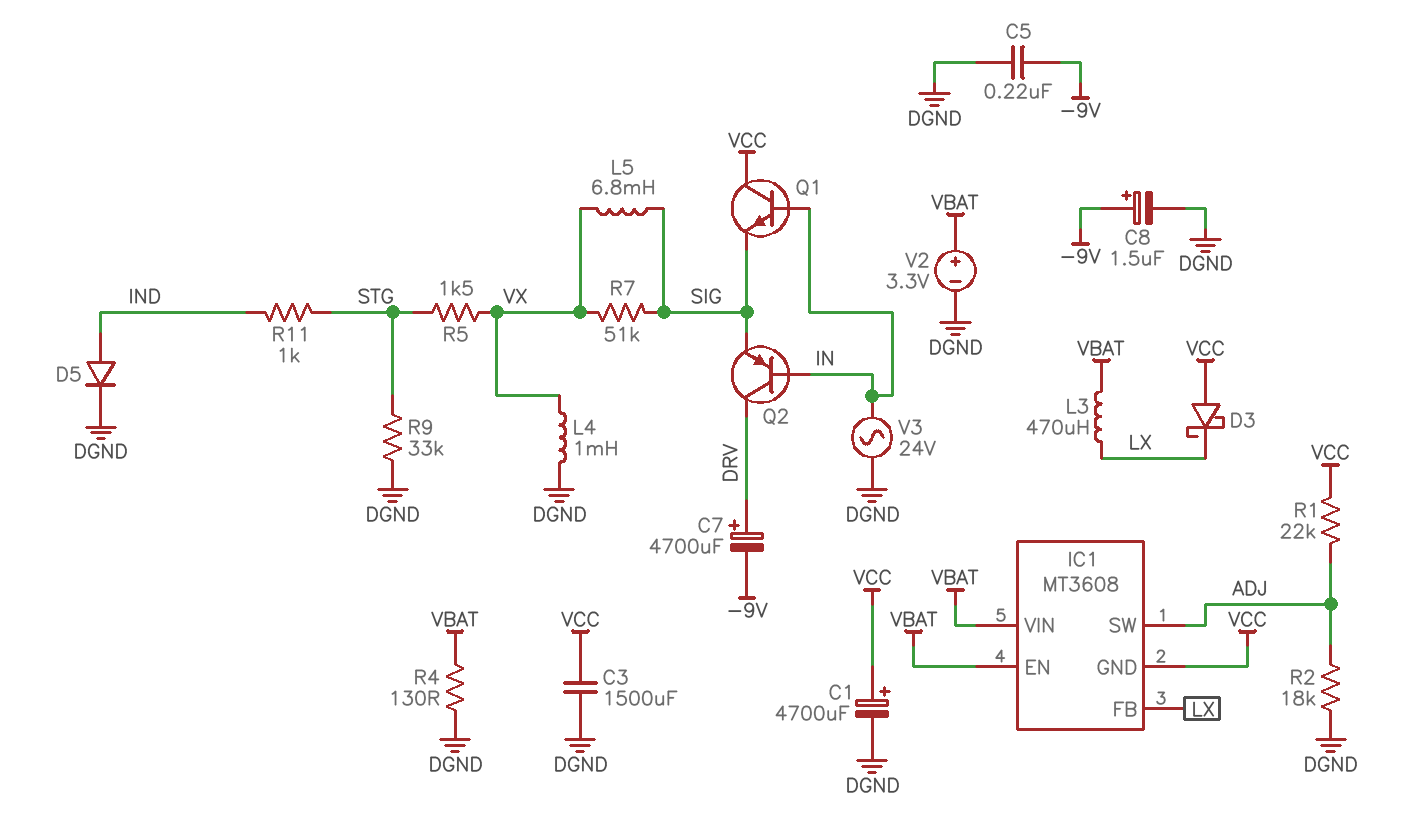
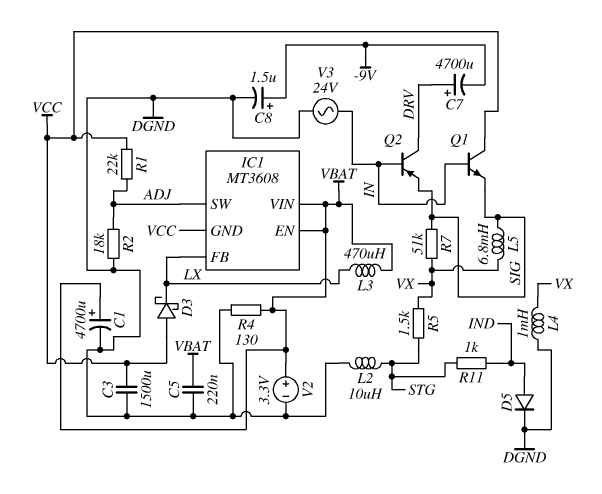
C1: 4700uF (plus VCC, minus DGND) -> 4700uF (plus VBAT, minus DGND)
C5: 220nF (-9V, DGND) -> 220nF (DGND, VBAT)
L2: none -> 10uH (DGND, STG)
R9: 33k (DGND, STG) -> none

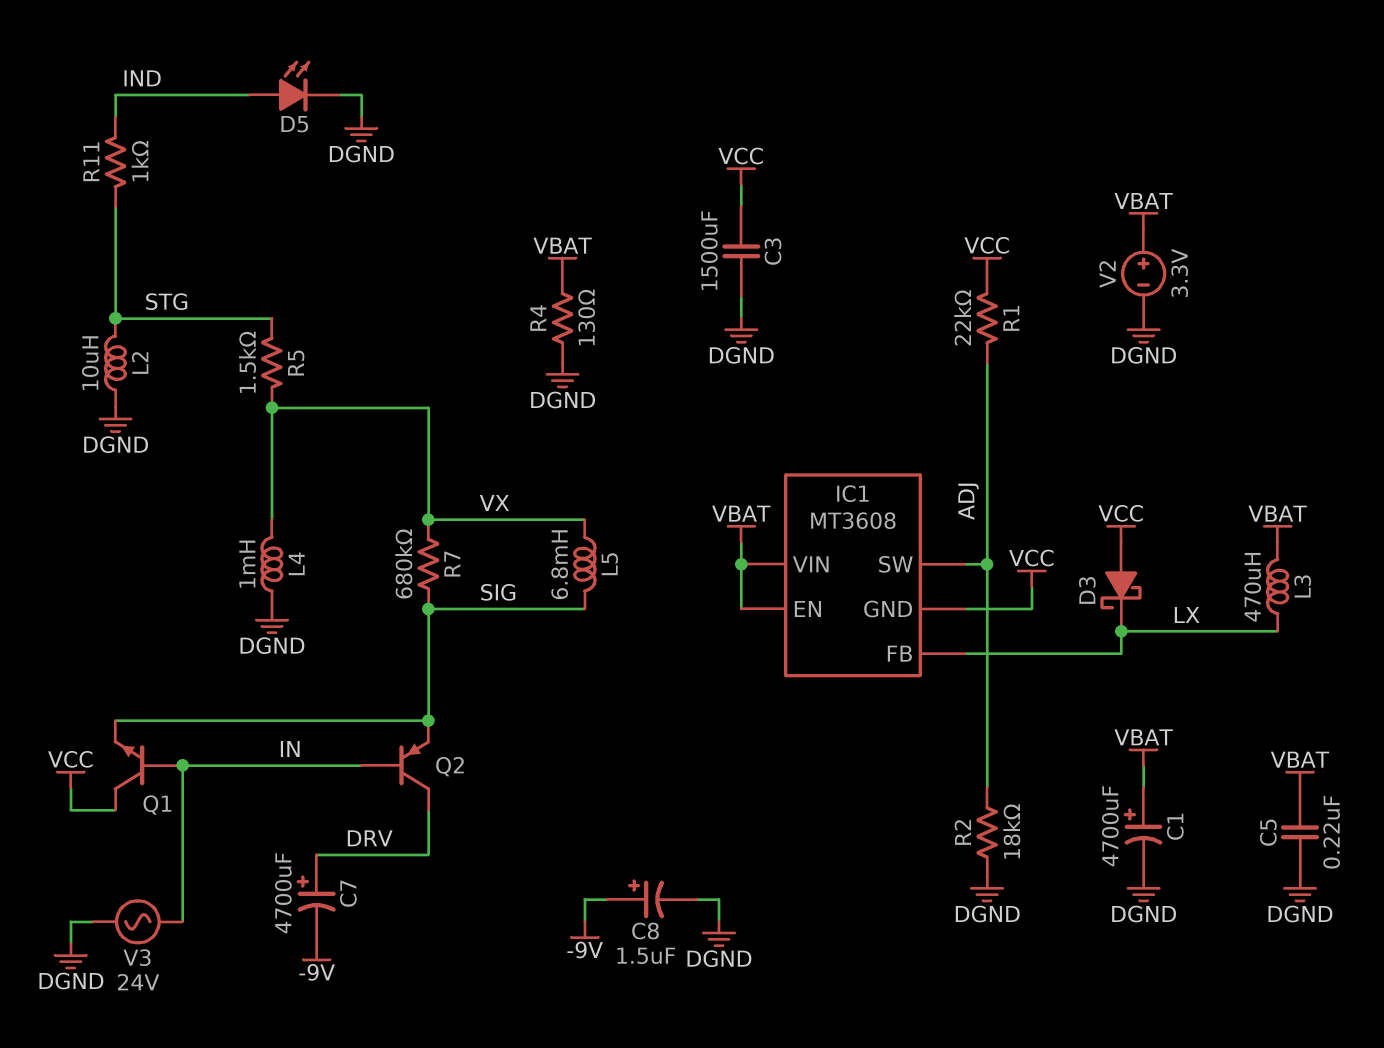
D5: diode (A IND, K DGND) -> LED (A IND, K DGND)
R7: 51k (SIG, VX) -> 680k (SIG, VX)

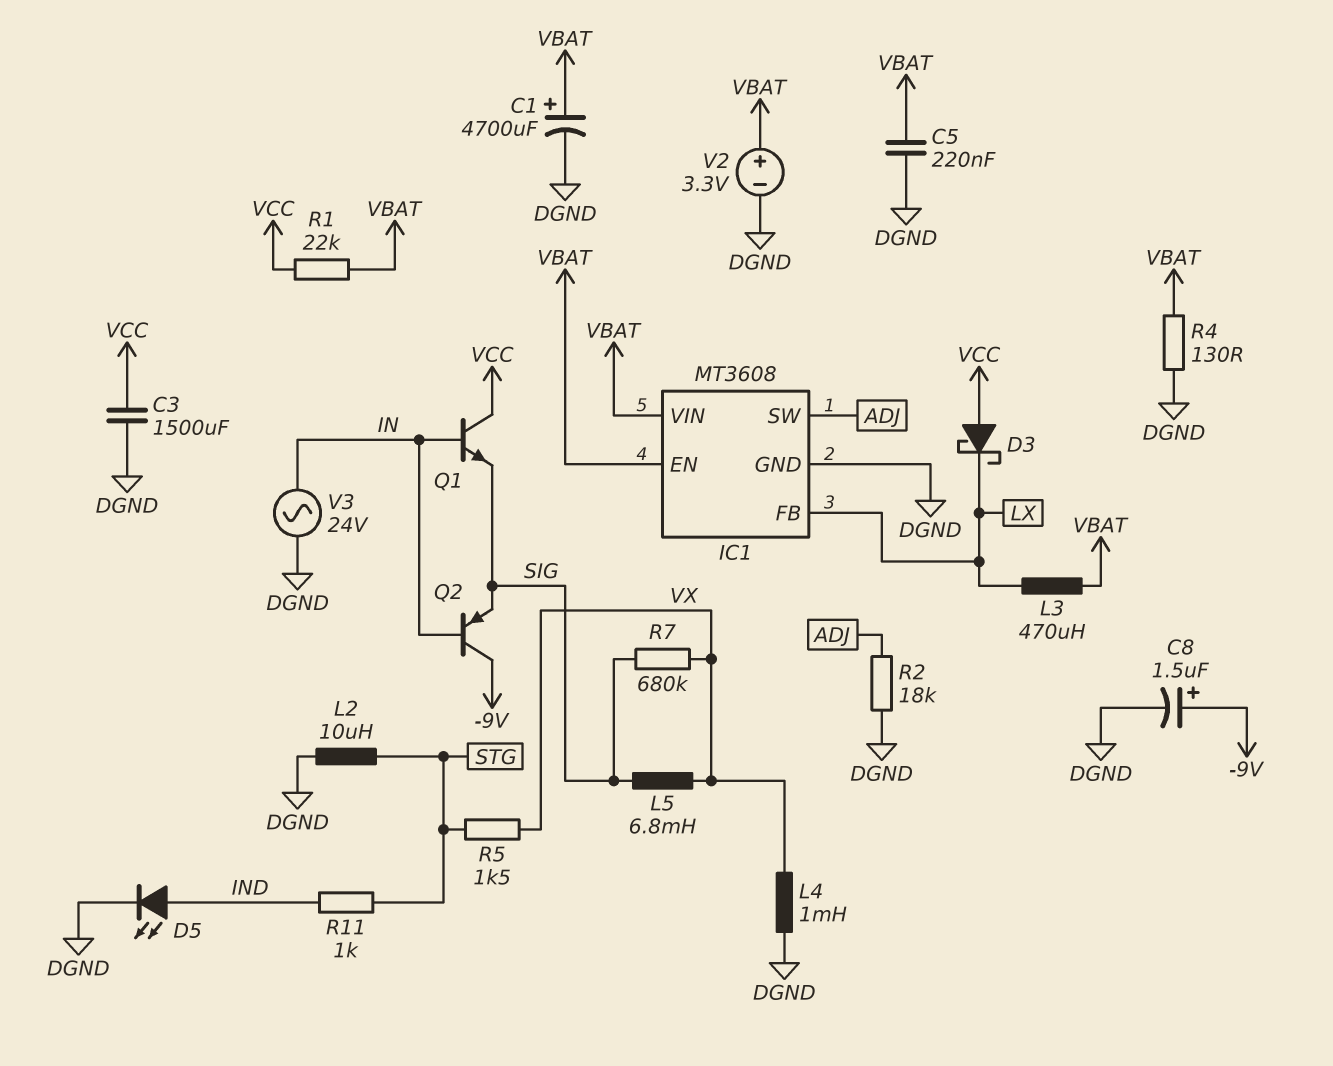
C7: 4700uF (plus DRV, minus -9V) -> none
IC1 pin GND: VCC -> DGND
Q2: PNP (B IN, C DRV, E SIG) -> PNP (B IN, C -9V, E SIG)
R1: 22k (ADJ, VCC) -> 22k (VBAT, VCC)

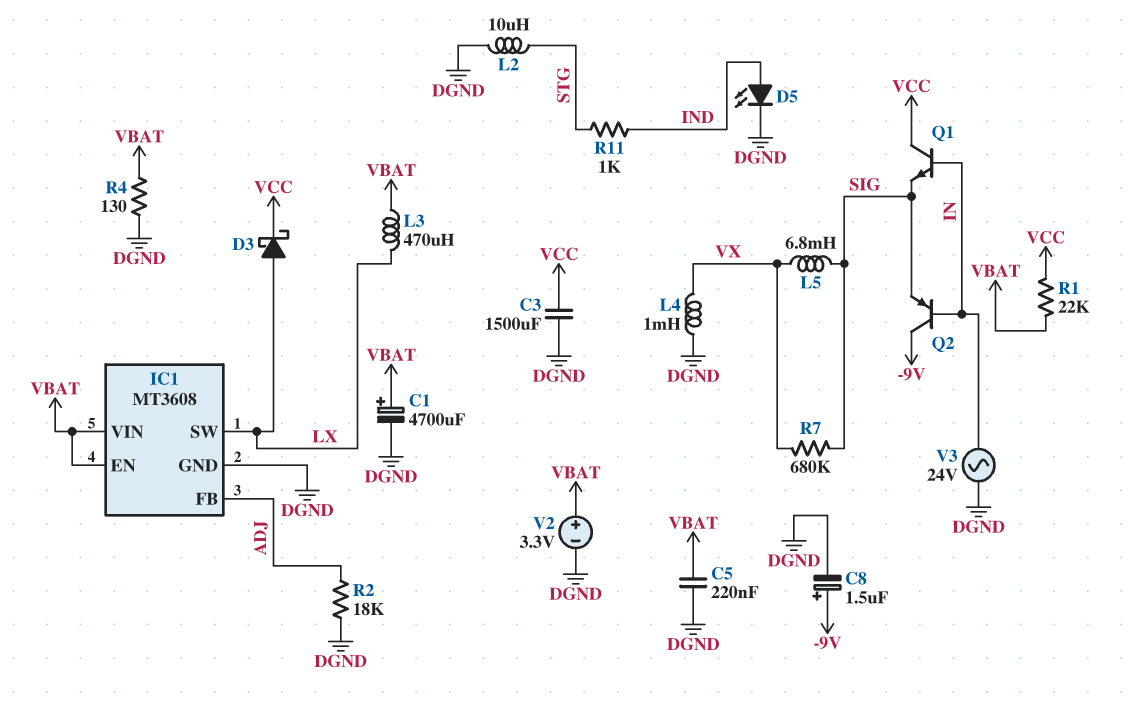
D3: schottky (A VCC, K LX) -> schottky (A LX, K VCC)
IC1 pin FB: LX -> ADJ
IC1 pin SW: ADJ -> LX
R5: 1.5k (STG, VX) -> none

